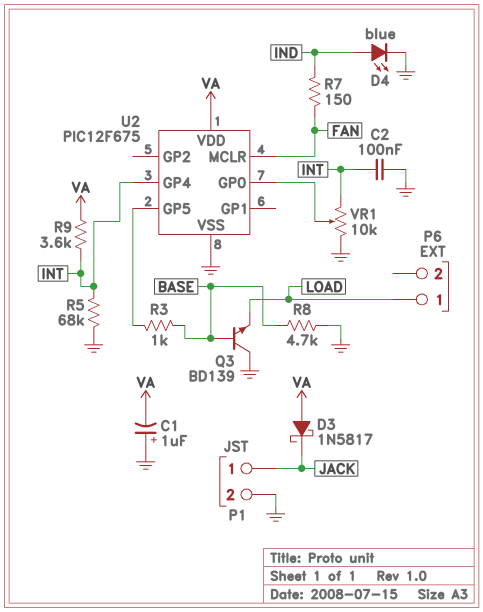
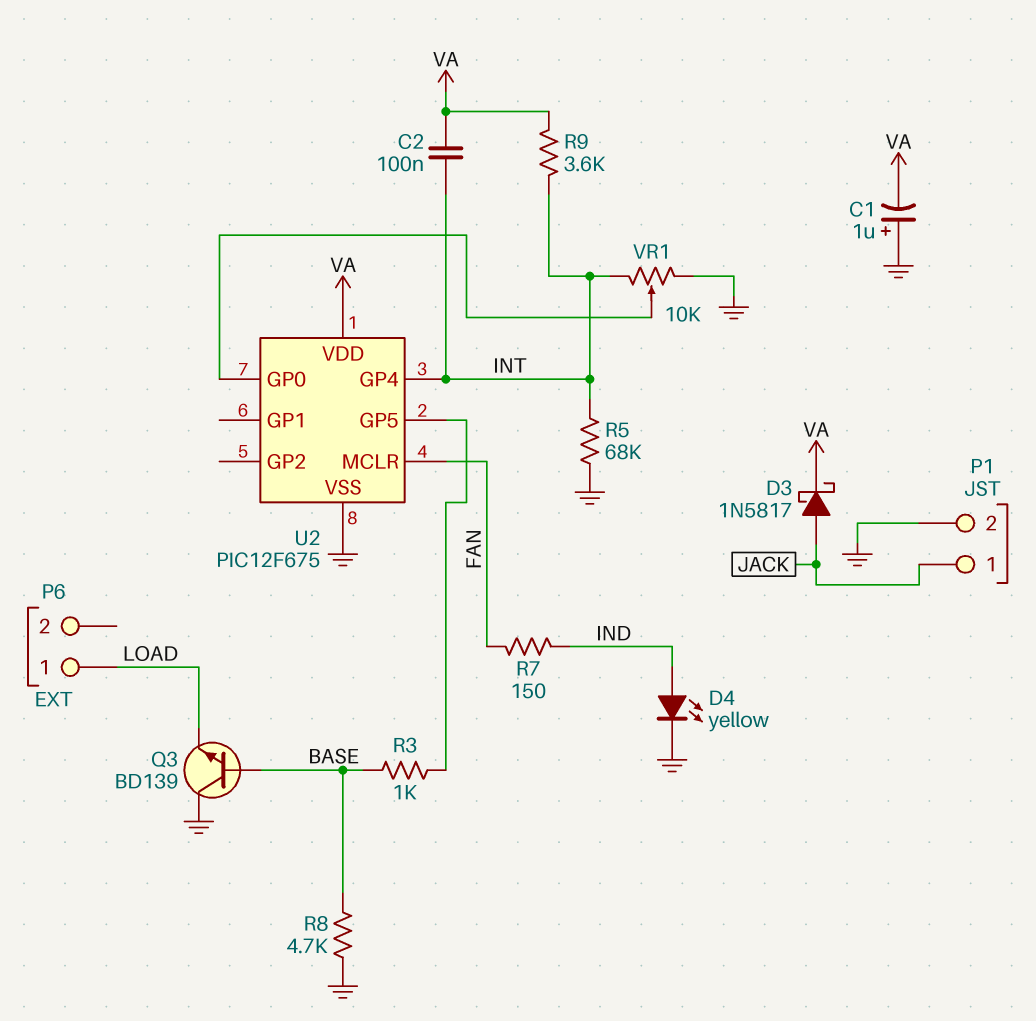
C2: 100nF (GND, INT) -> 100nF (INT, VA)
D3: schottky 1N5817 (A VA, K JACK) -> schottky 1N5817 (A JACK, K VA)
D4: LED blue (A IND, K GND) -> LED yellow (A IND, K GND)

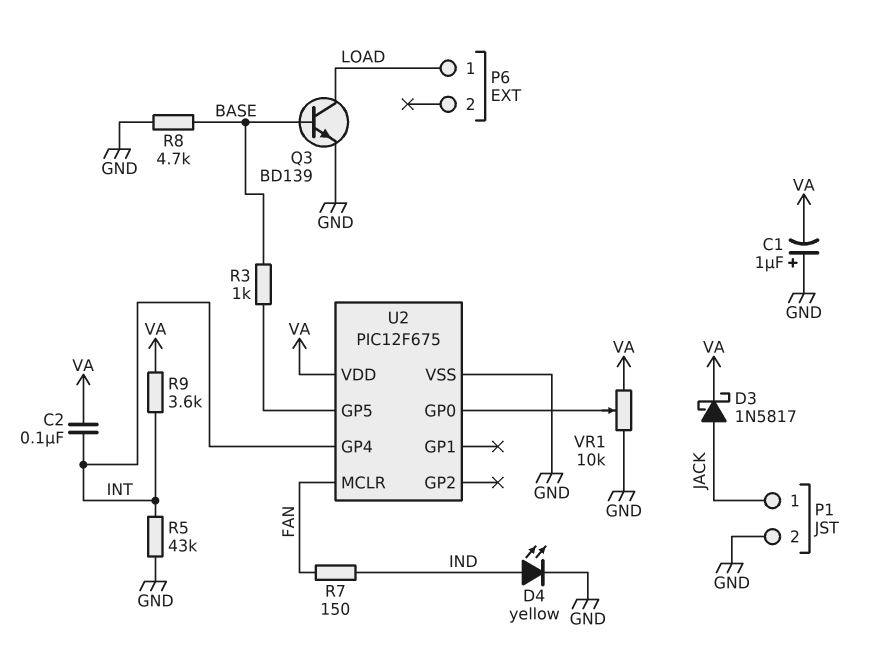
Q3: NPN BD139 (B BASE, C GND, E LOAD) -> NPN BD139 (B BASE, C LOAD, E GND)
R5: 68k (GND, INT) -> 43k (GND, INT)
VR1: 10k (GND, INT, wiper U2/GP0) -> 10k (GND, VA, wiper U2/GP0)

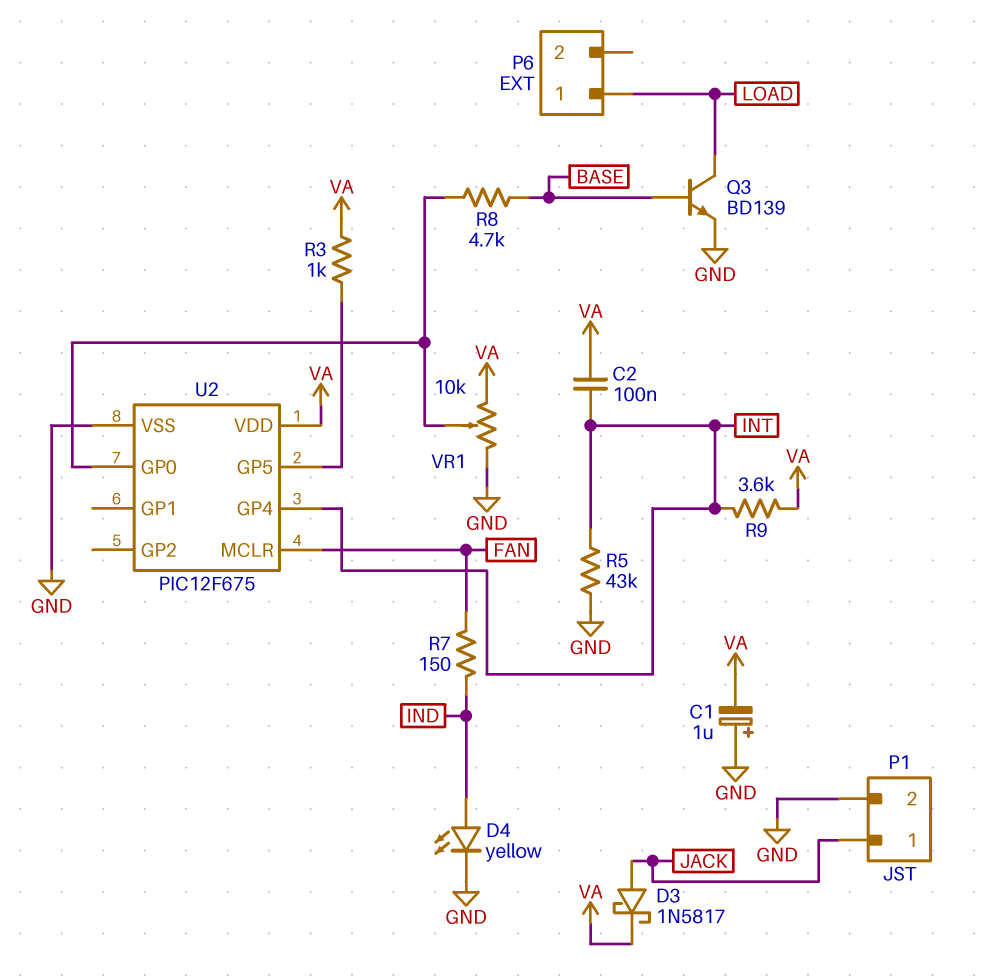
R3: 1k (BASE, U2/GP5) -> 1k (U2/GP5, VA)
R8: 4.7k (BASE, GND) -> 4.7k (BASE, U2/GP0)

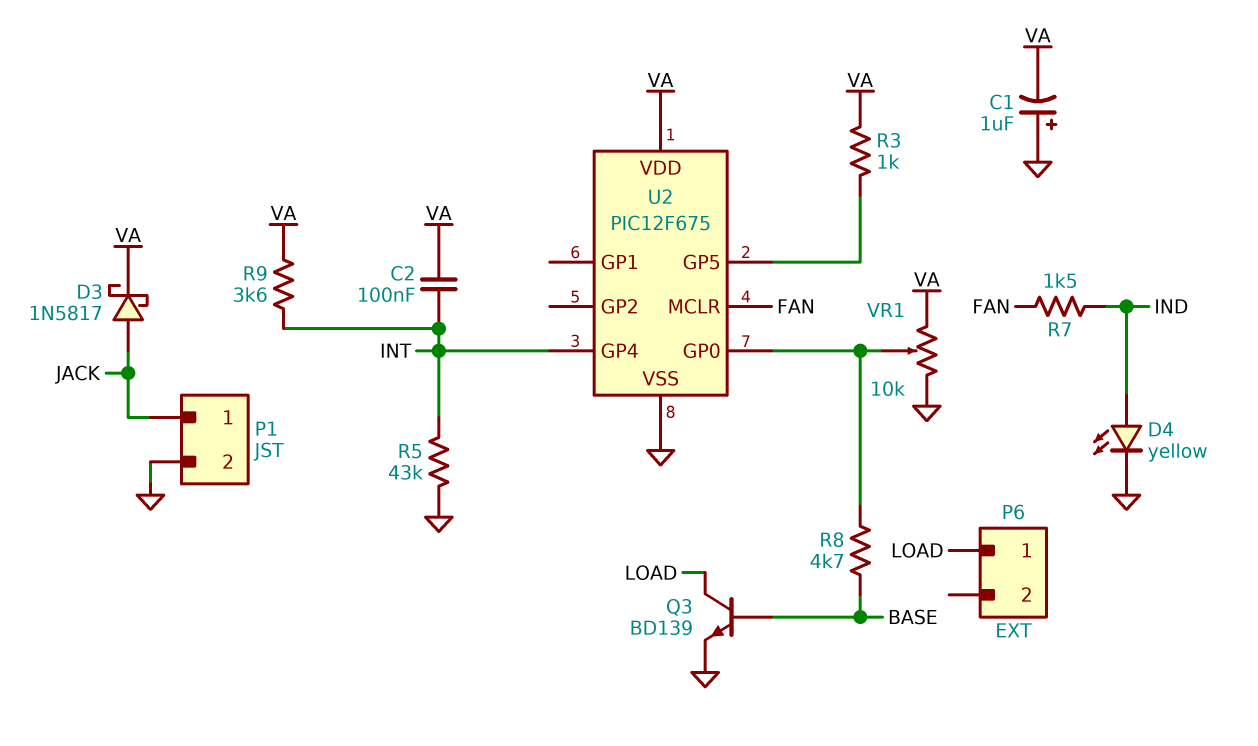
R7: 150 (FAN, IND) -> 1.5k (FAN, IND)

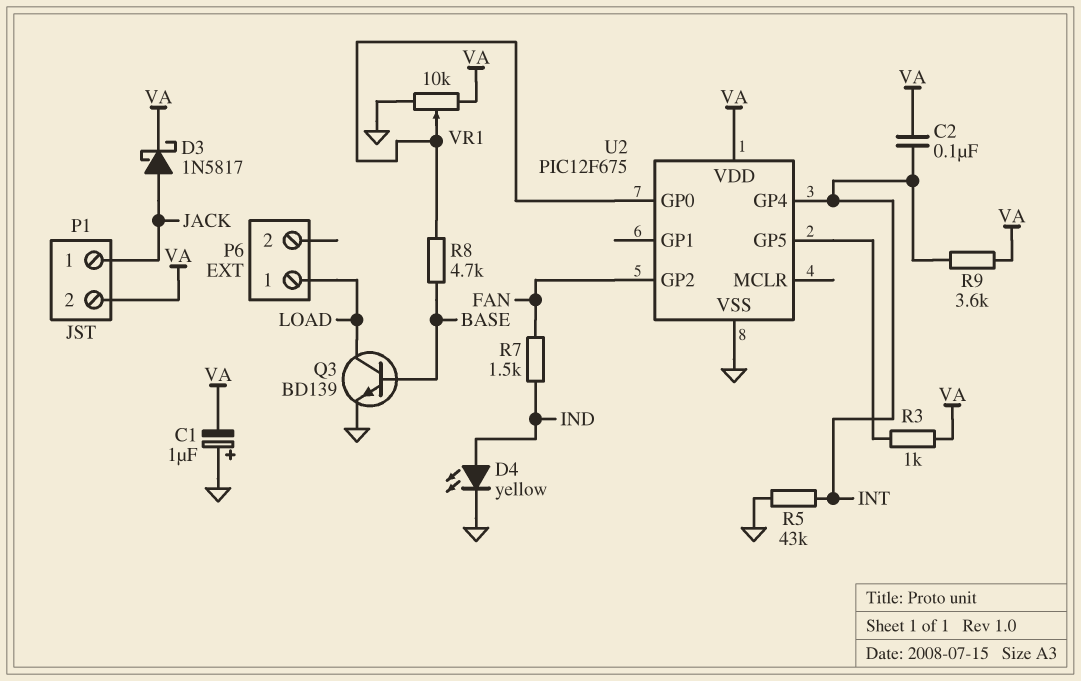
P1 pin 2: GND -> VA
U2 pin GP2: none -> FAN
U2 pin MCLR: FAN -> none

